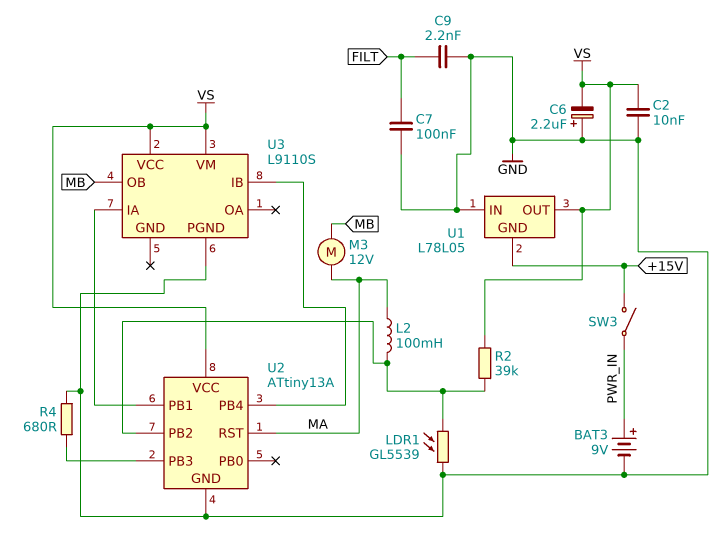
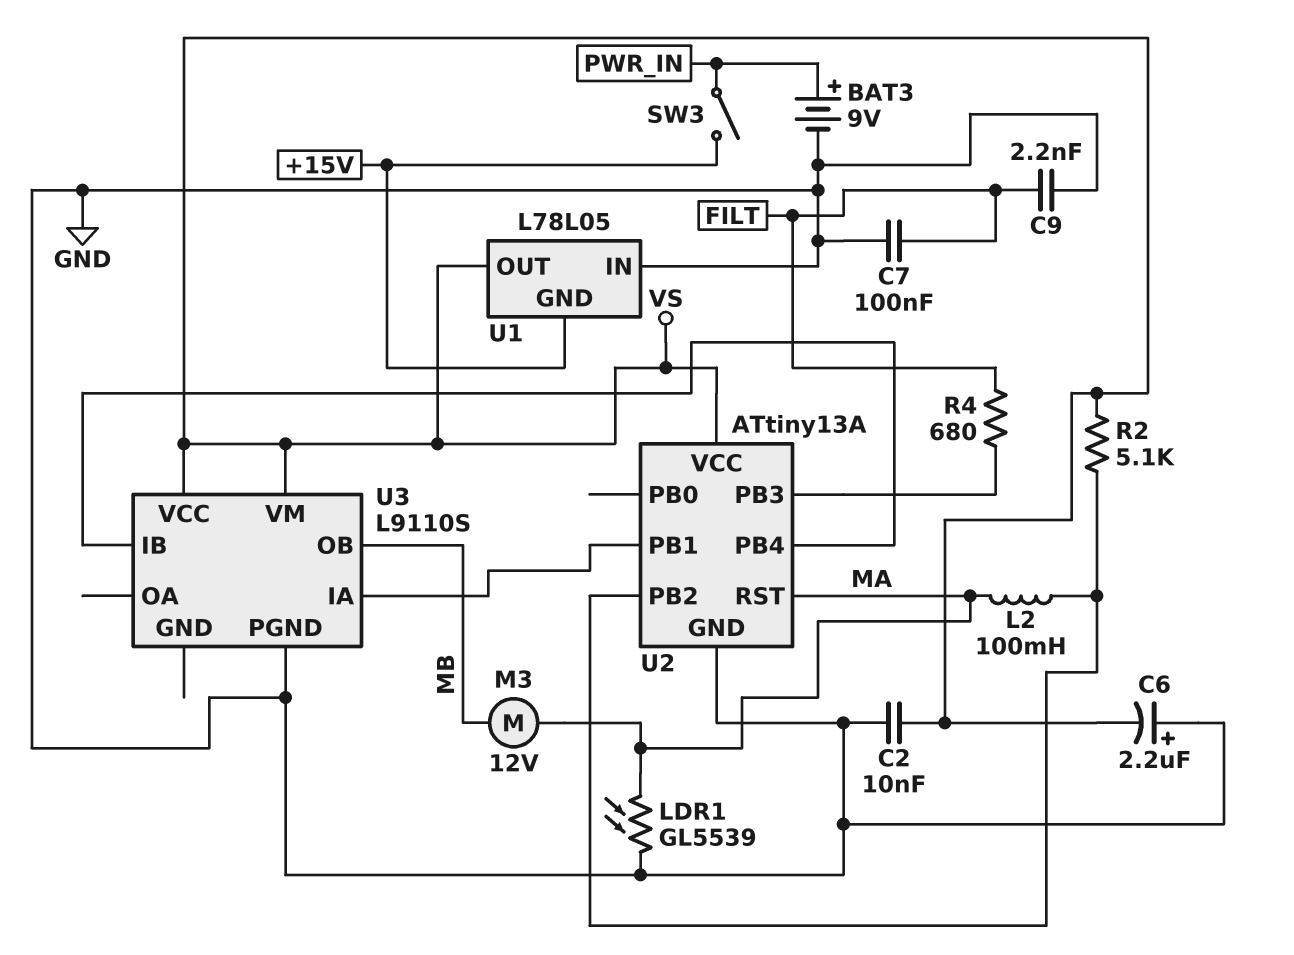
LDR1: GL5539 (GND, U2/PB2) -> GL5539 (GND, MA)
R2: 39k (U2/PB2, VS) -> 5.1k (U2/PB2, VS)
R4: 680 (GND, U2/PB3) -> 680 (FILT, U2/PB3)

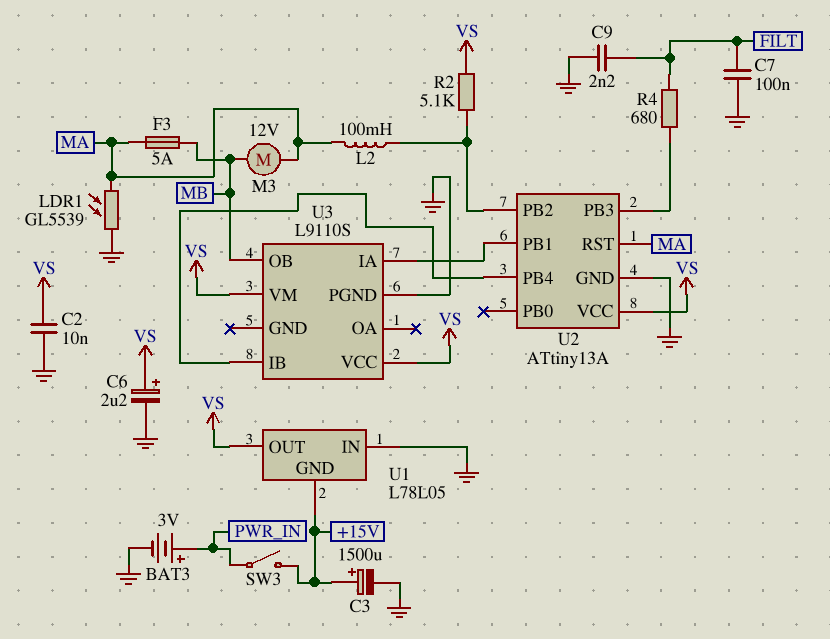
BAT3: 9V (plus PWR_IN, minus GND) -> 3V (plus PWR_IN, minus GND)
C3: none -> 1500uF (plus +15V, minus GND)
C6: 2.2uF (plus GND, minus VS) -> 2.2uF (plus VS, minus GND)
F3: none -> 5A (MA, MB)

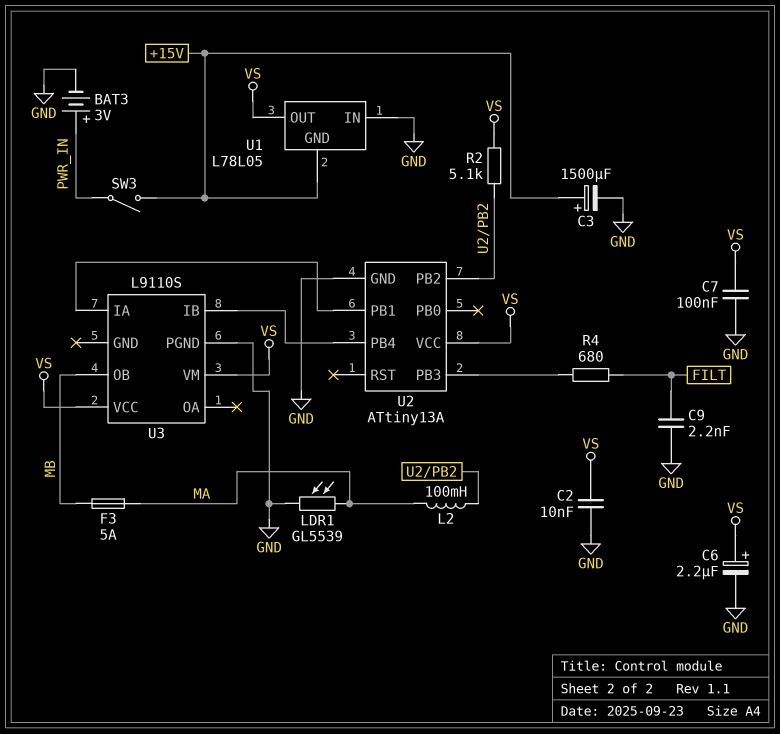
C7: 100nF (FILT, GND) -> 100nF (GND, VS)
M3: motor 12V (MA, MB) -> none
U2 pin RST: MA -> none

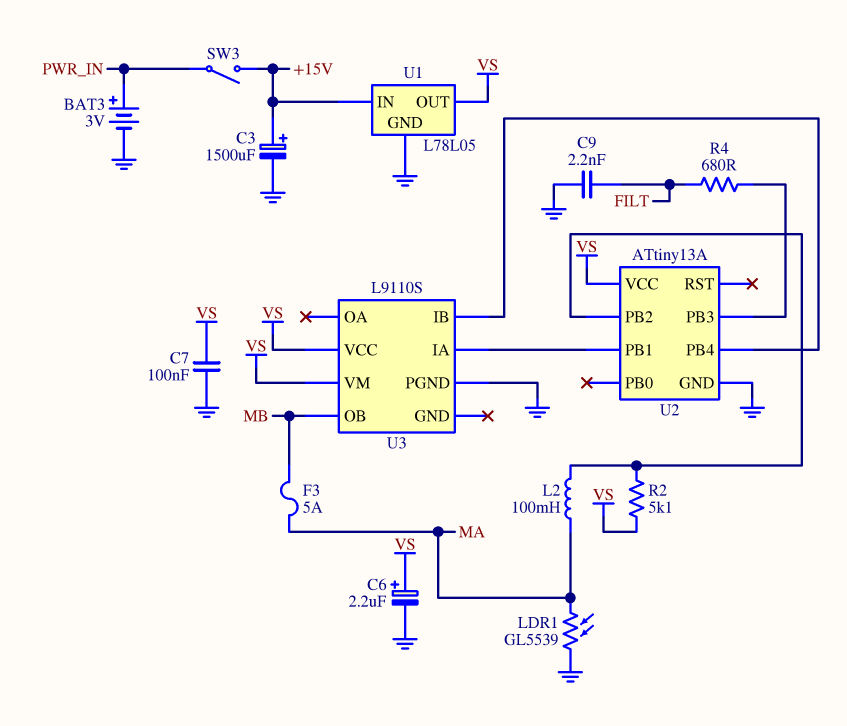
C2: 10nF (GND, VS) -> none
U1 pin GND: +15V -> GND
U1 pin IN: GND -> +15V

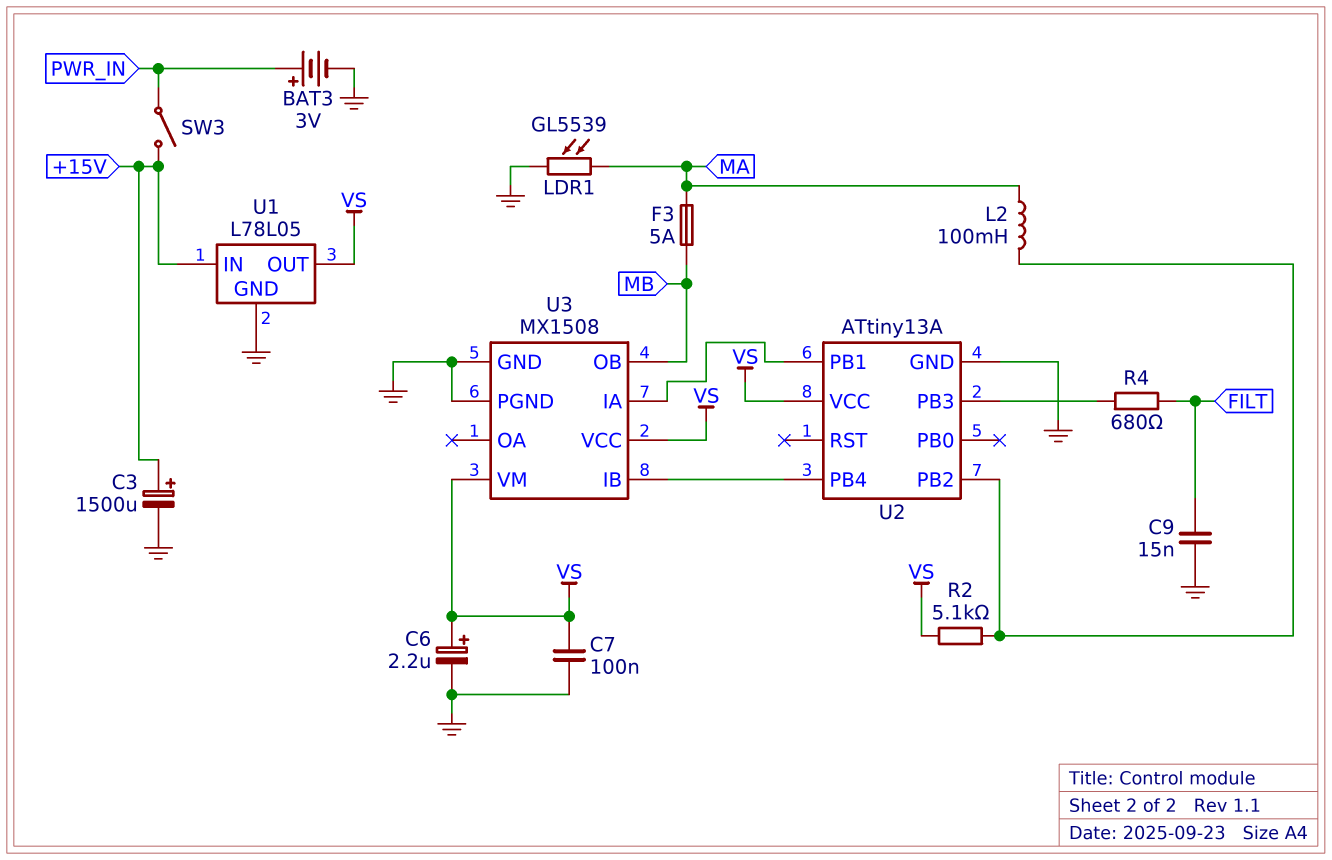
C9: 2.2nF (FILT, GND) -> 15nF (FILT, GND)
U3: L9110S -> MX1508
U3 pin GND: none -> GND

